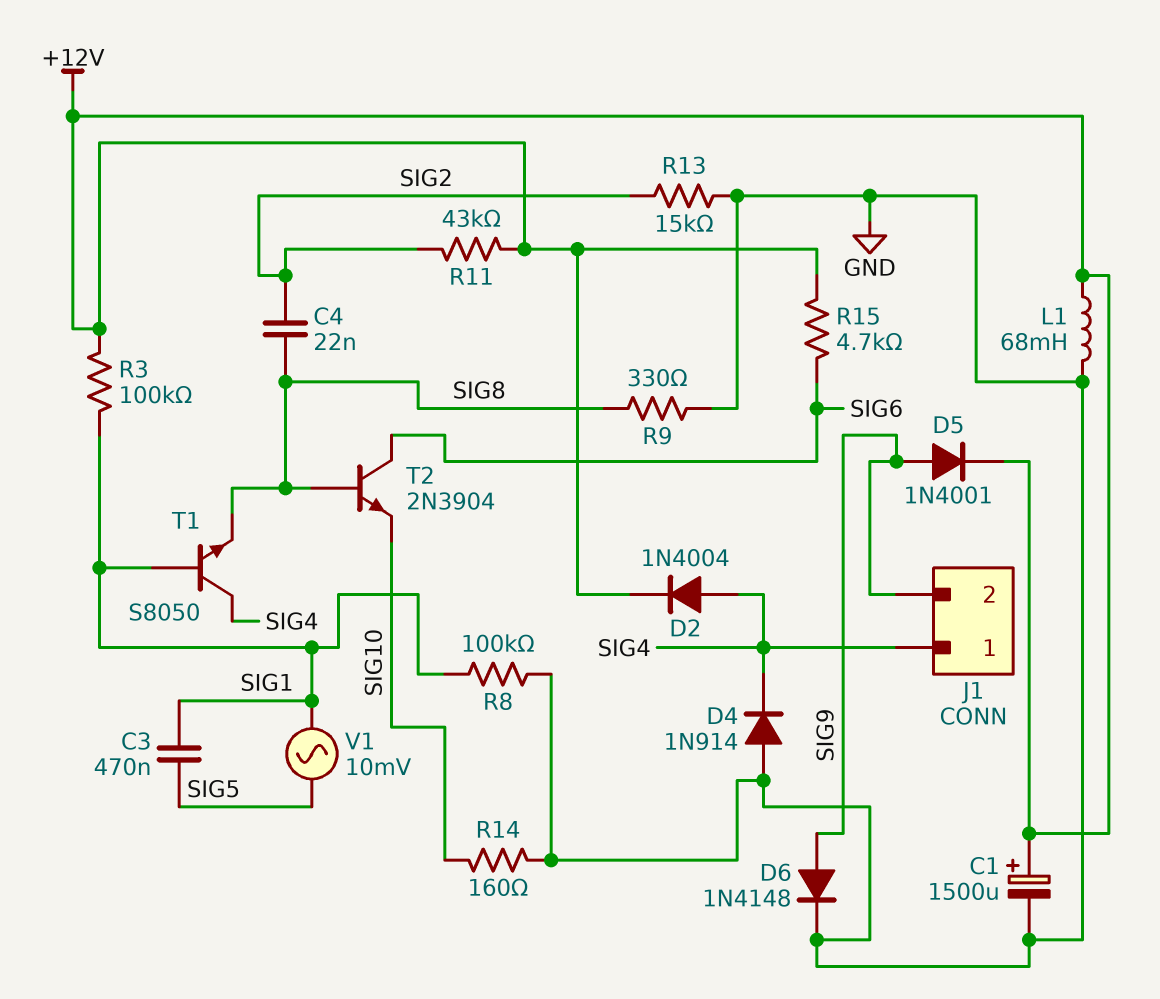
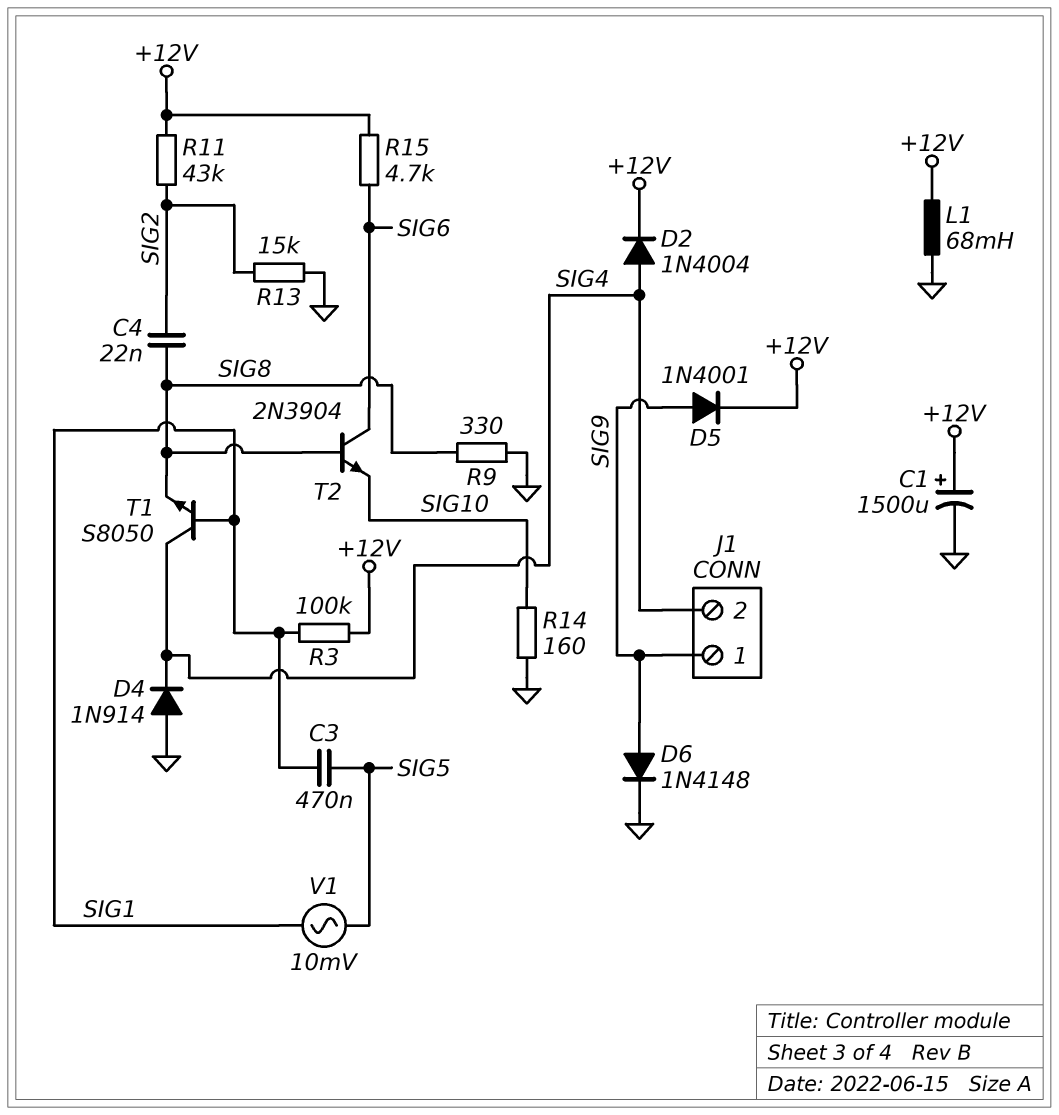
J1 pin 1: SIG4 -> SIG9
J1 pin 2: SIG9 -> SIG4
R8: 100k (GND, SIG1) -> none

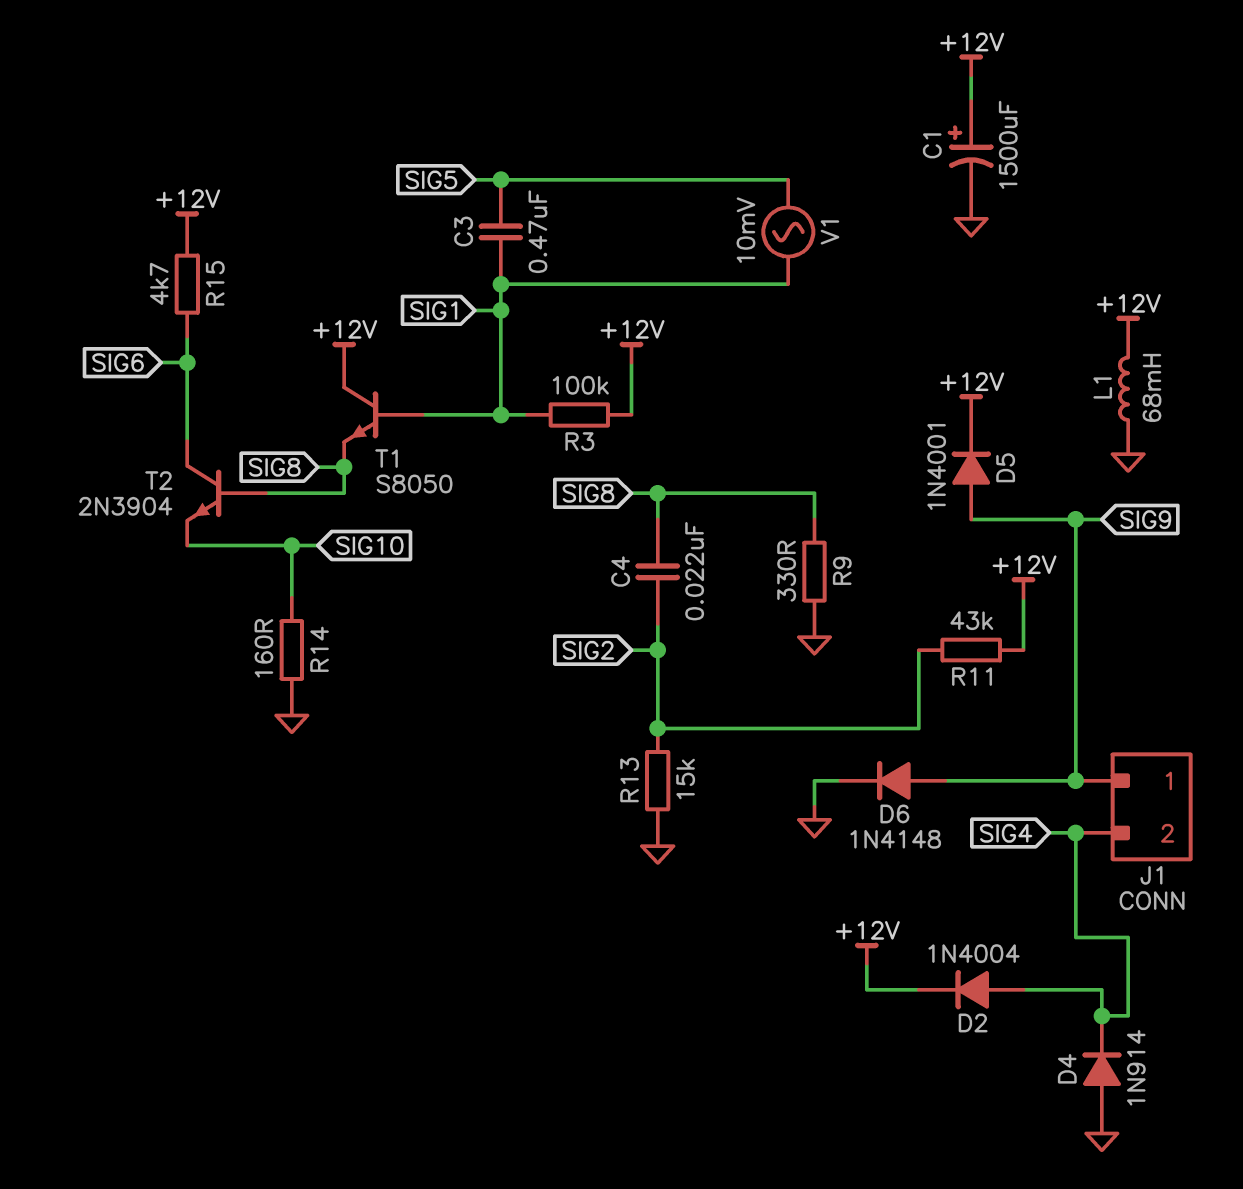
T1: NPN S8050 (B SIG1, C SIG4, E SIG8) -> NPN S8050 (B SIG1, C +12V, E SIG8)

